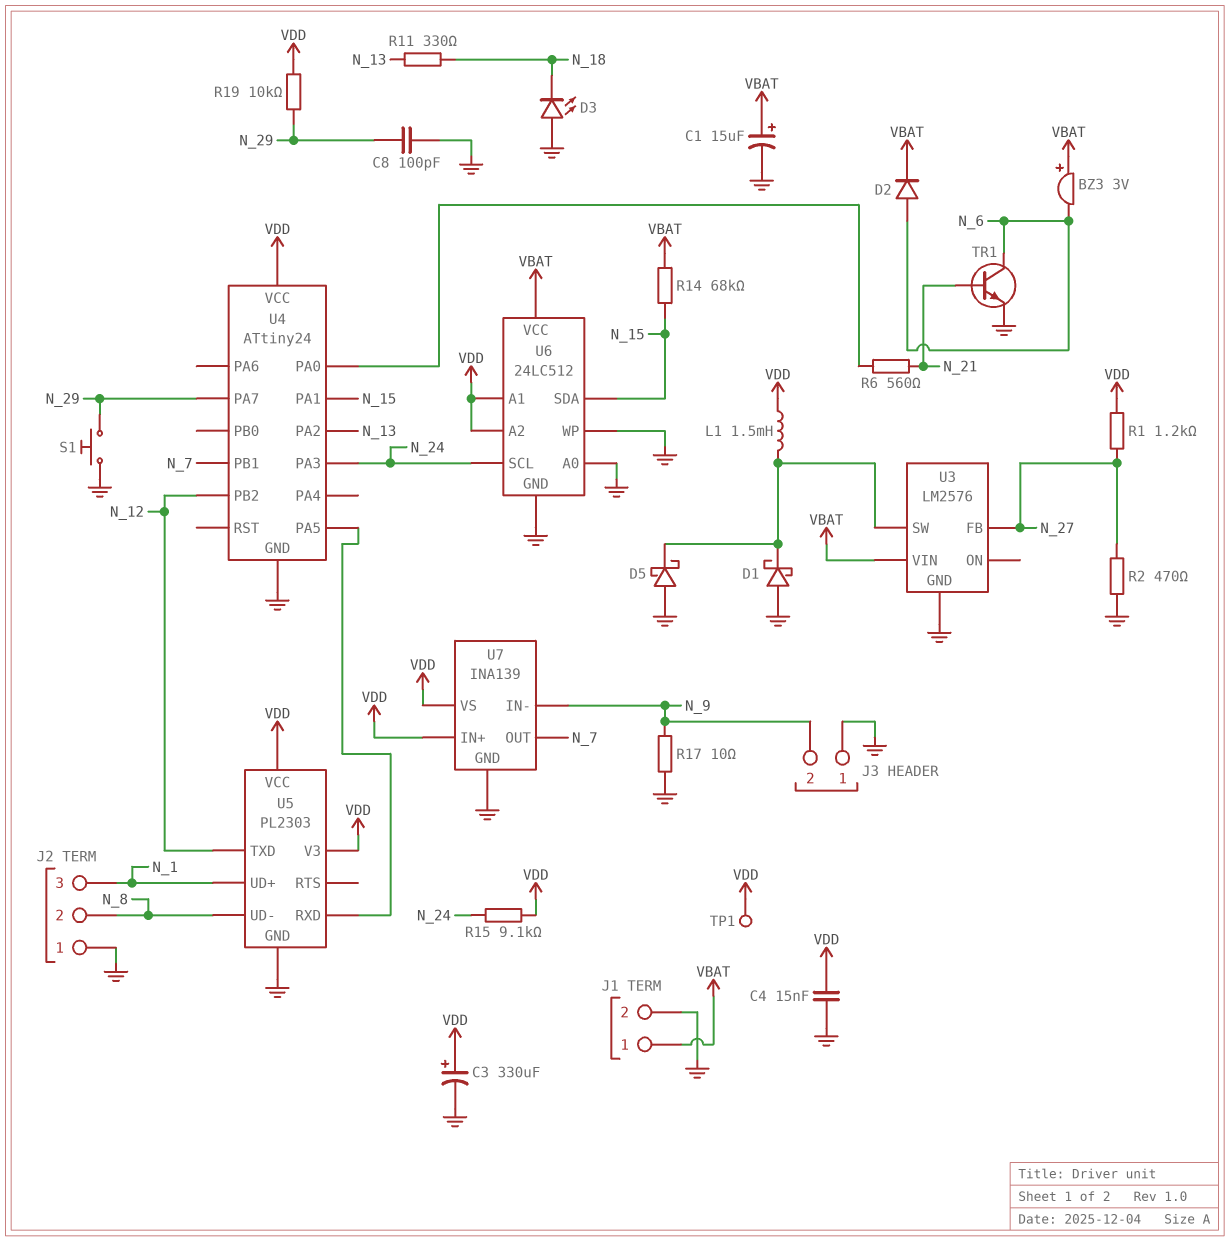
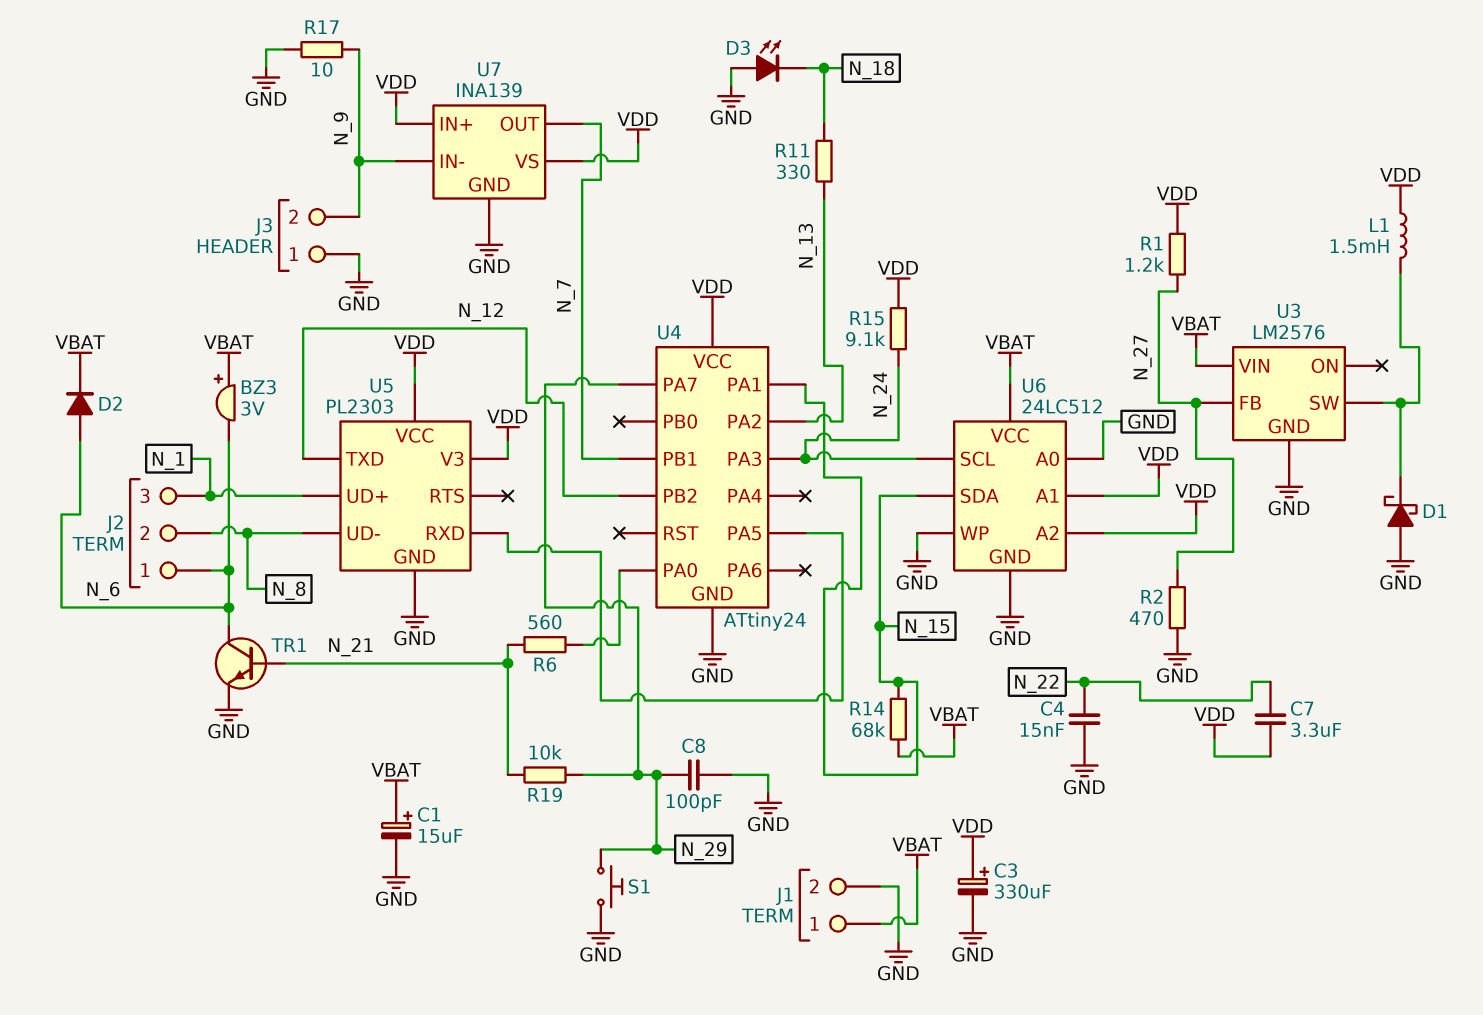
C4: 15nF (GND, VDD) -> 15nF (GND, N_22)
C7: none -> 3.3uF (N_22, VDD)
D5: schottky (A GND, K U3/SW) -> none
J2 pin 1: GND -> N_6
R19: 10k (N_29, VDD) -> 10k (N_21, N_29)
TP1: test point (VDD) -> none

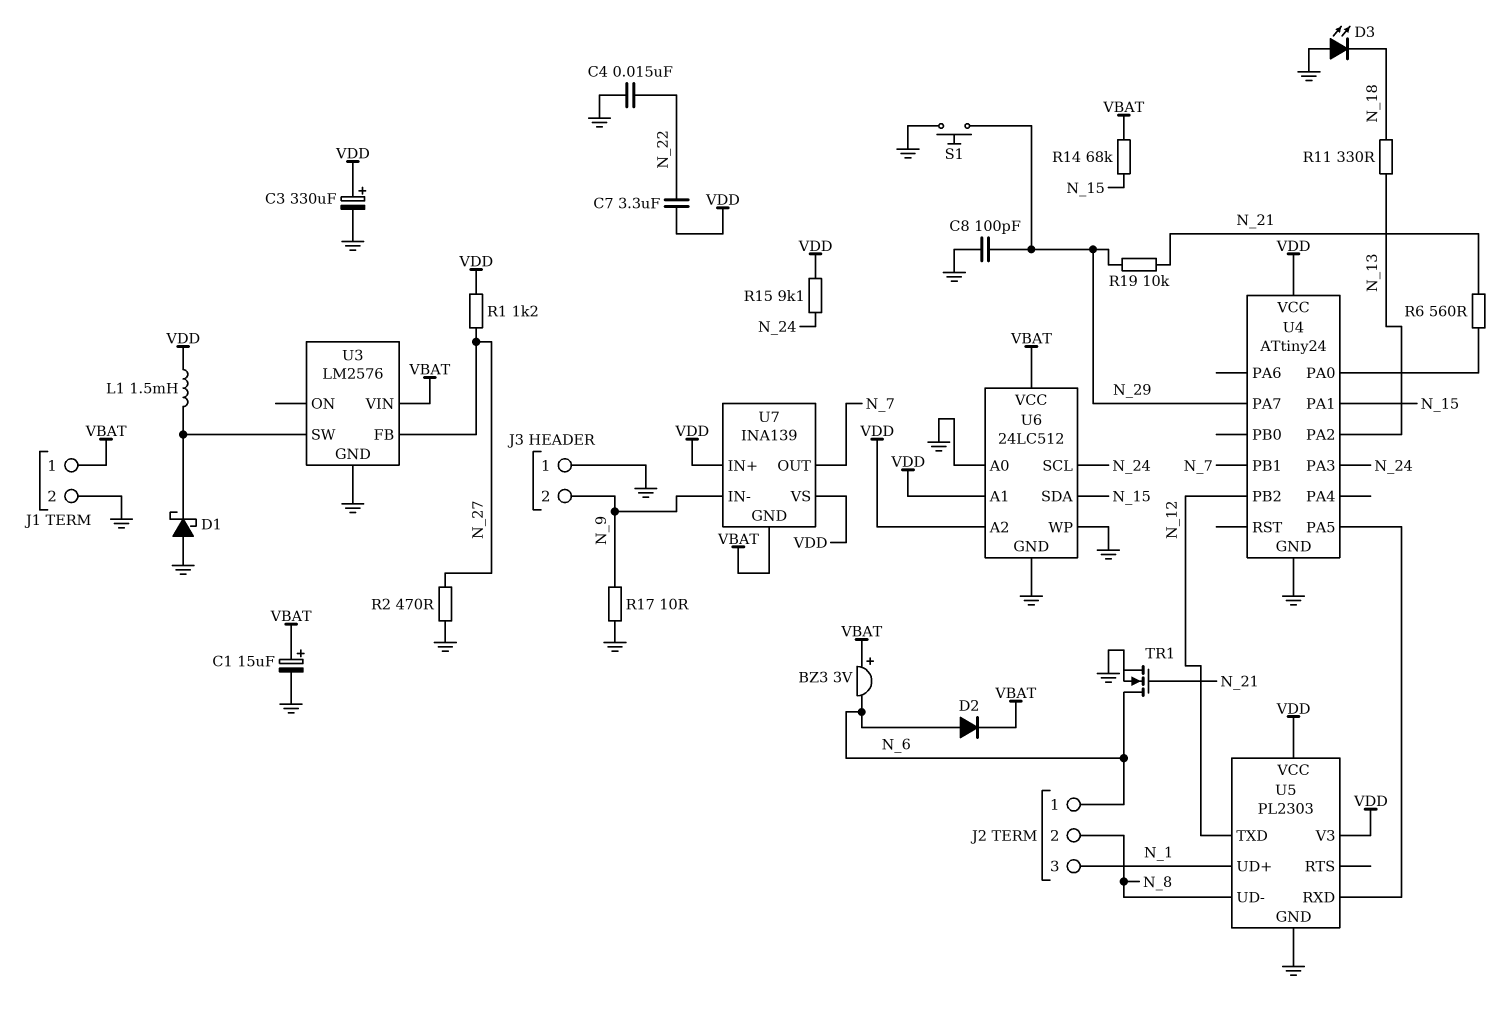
TR1: NPN (B N_21, C N_6, E GND) -> NMOS (G N_21, D N_6, S GND)
U7 pin GND: GND -> VBAT

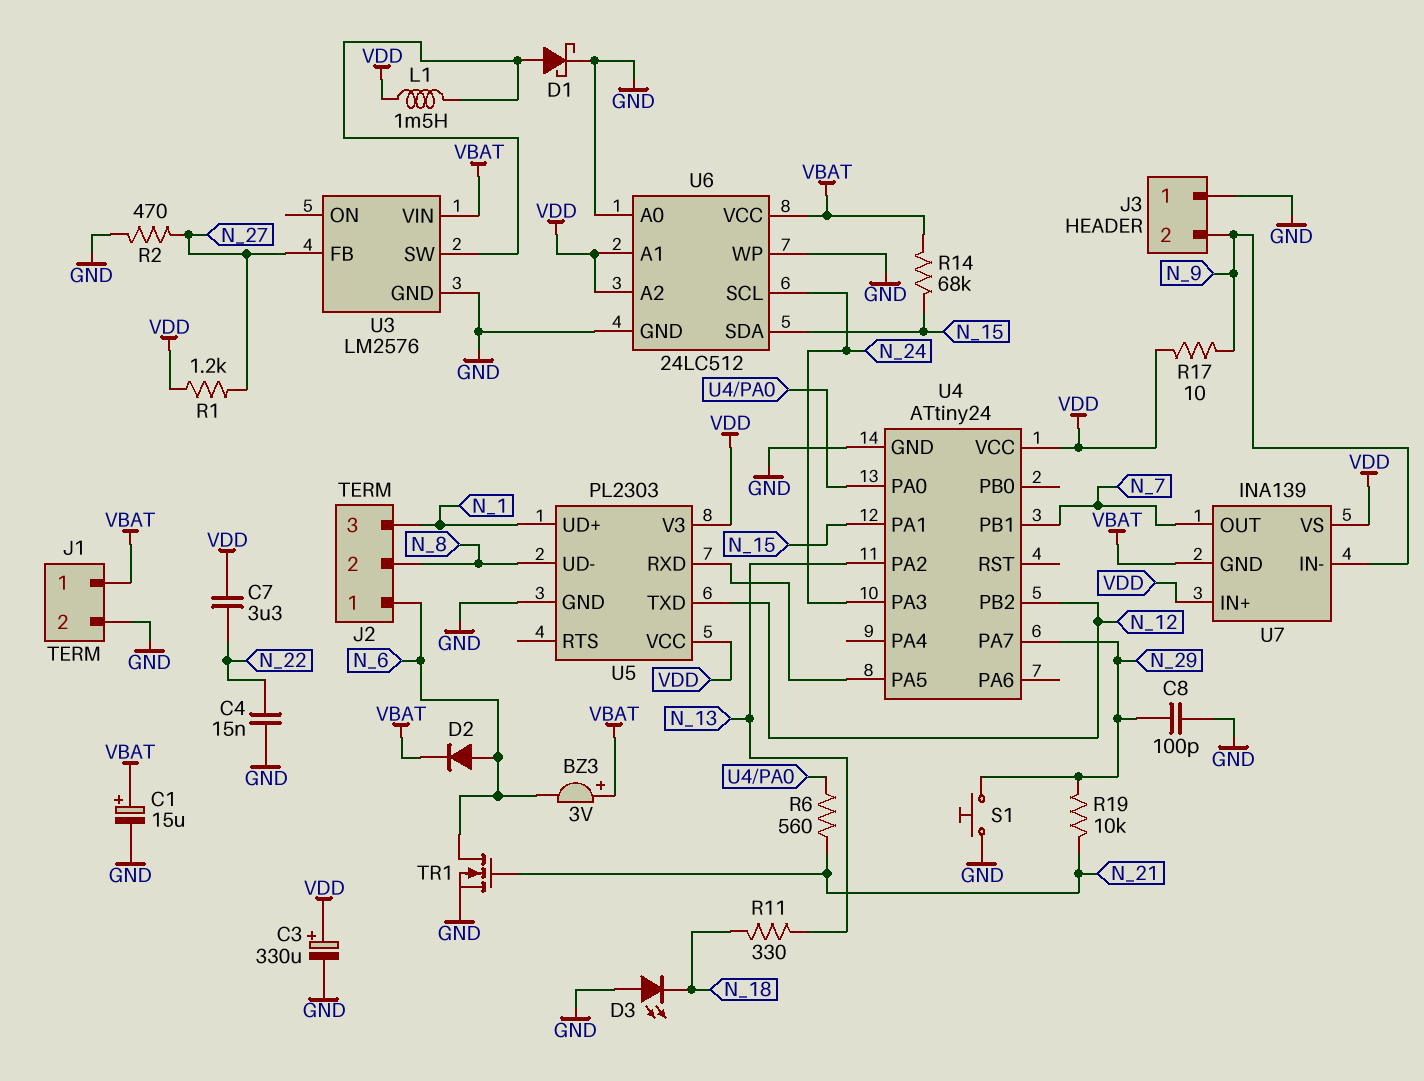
D1: schottky (A GND, K U3/SW) -> schottky (A U3/SW, K GND)
R15: 9.1k (N_24, VDD) -> none
R17: 10 (GND, N_9) -> 10 (N_9, VDD)

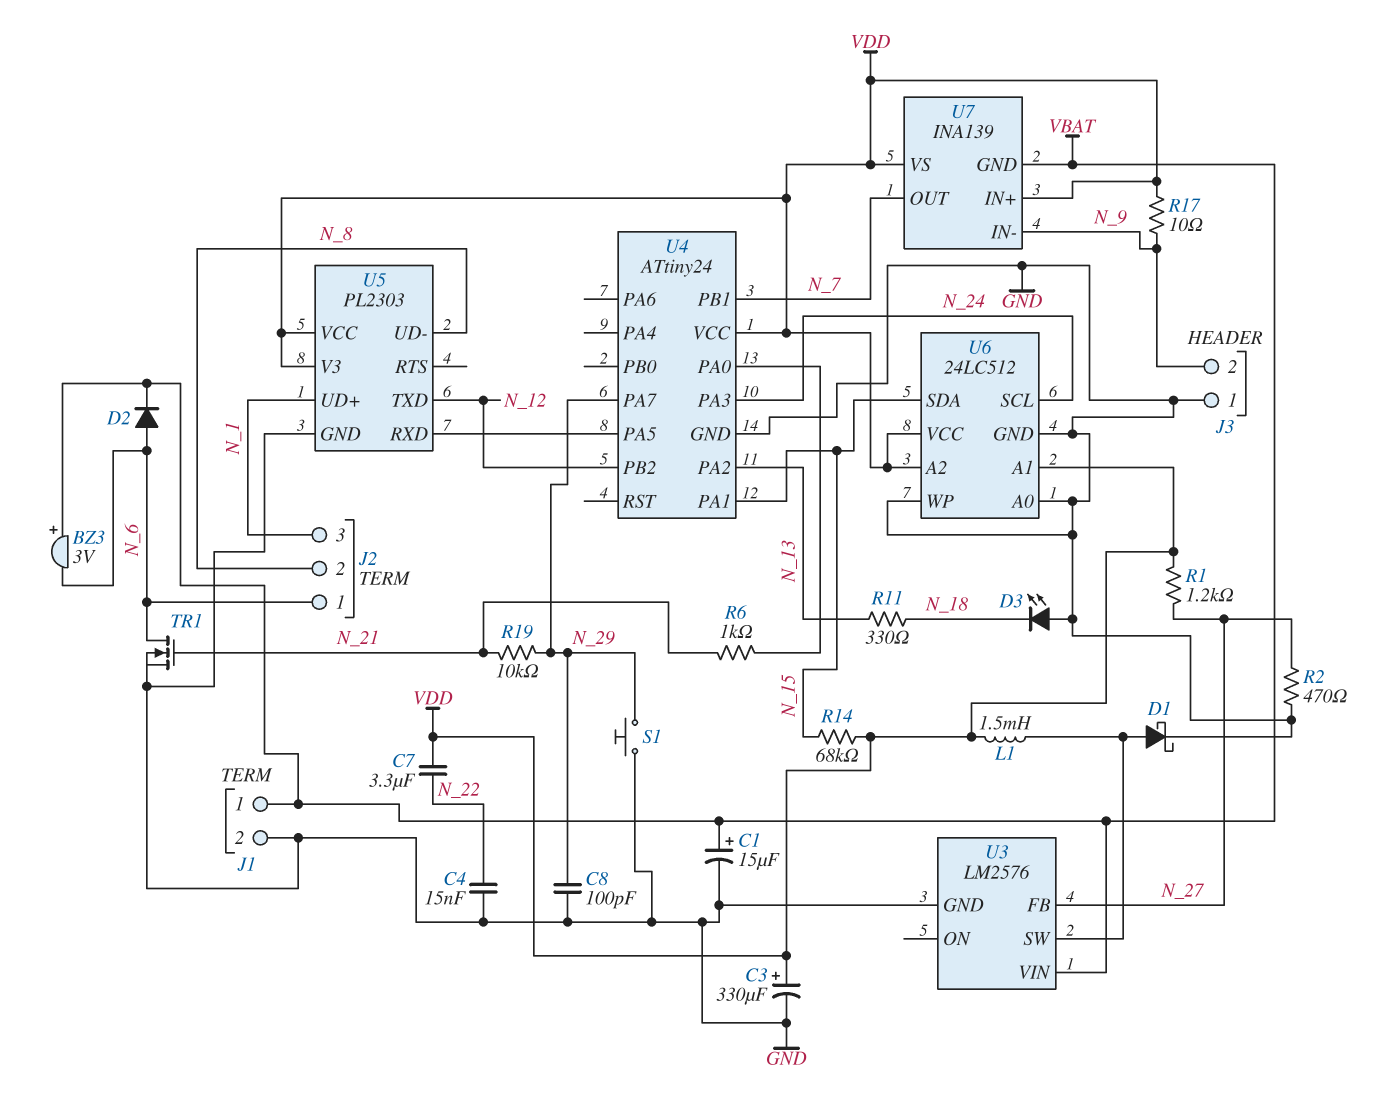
R6: 560 (N_21, U4/PA0) -> 1k (N_21, U4/PA0)
R14: 68k (N_15, VBAT) -> 68k (N_15, VDD)
U6 pin VCC: VBAT -> VDD

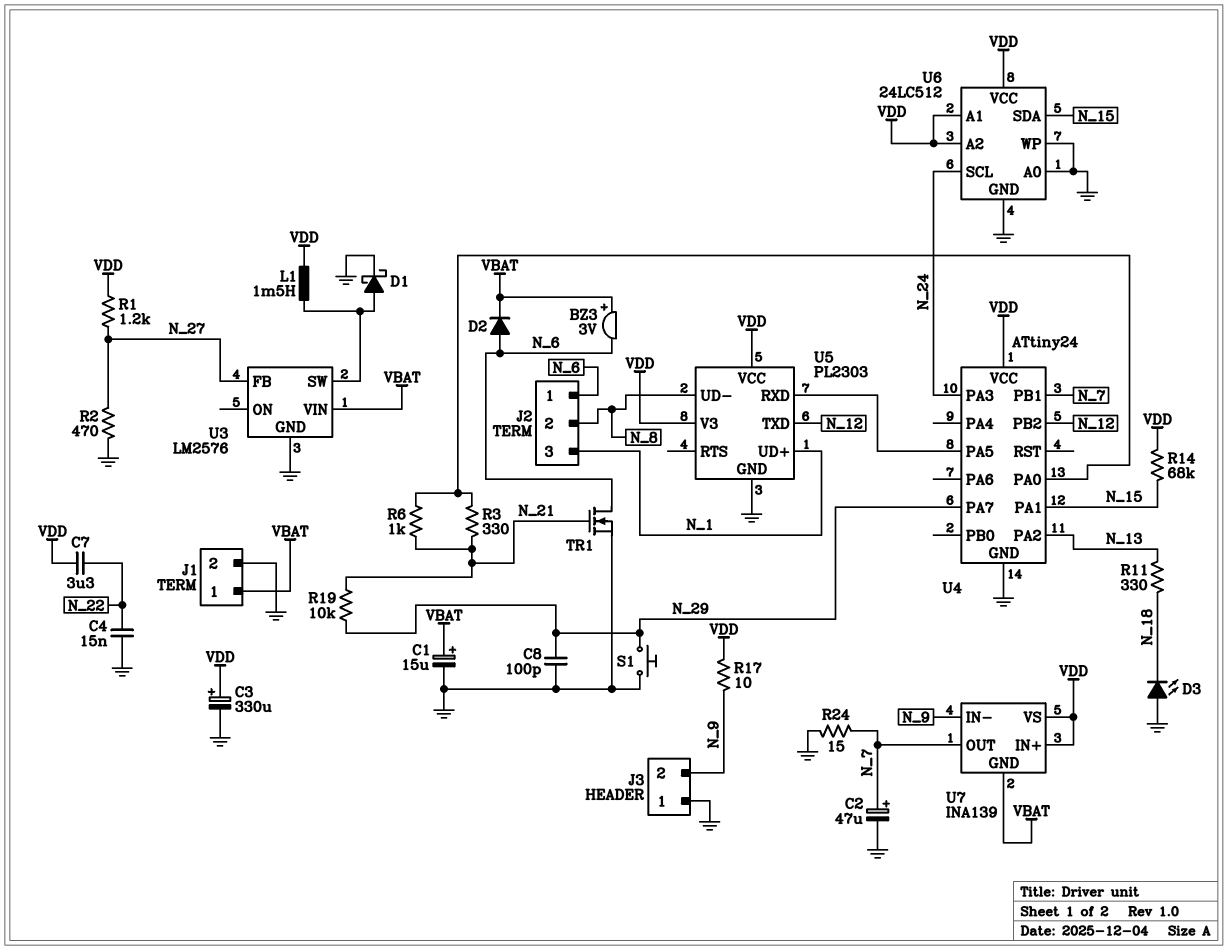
C2: none -> 47uF (plus N_7, minus GND)
R3: none -> 330 (N_21, U4/PA0)
R24: none -> 15 (GND, N_7)

